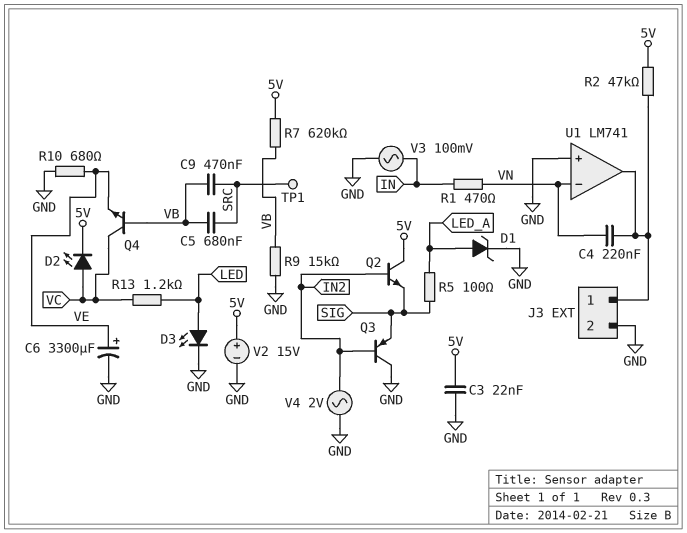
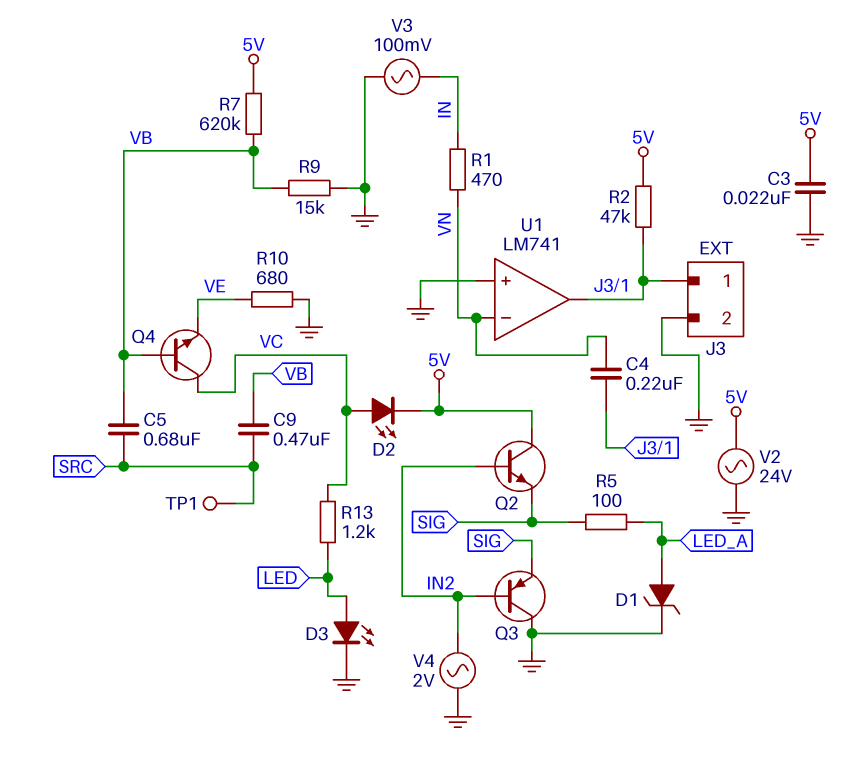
C6: 3300uF (plus VE, minus GND) -> none
V2: 15V (plus 5V, minus GND) -> AC 24V (5V, GND)

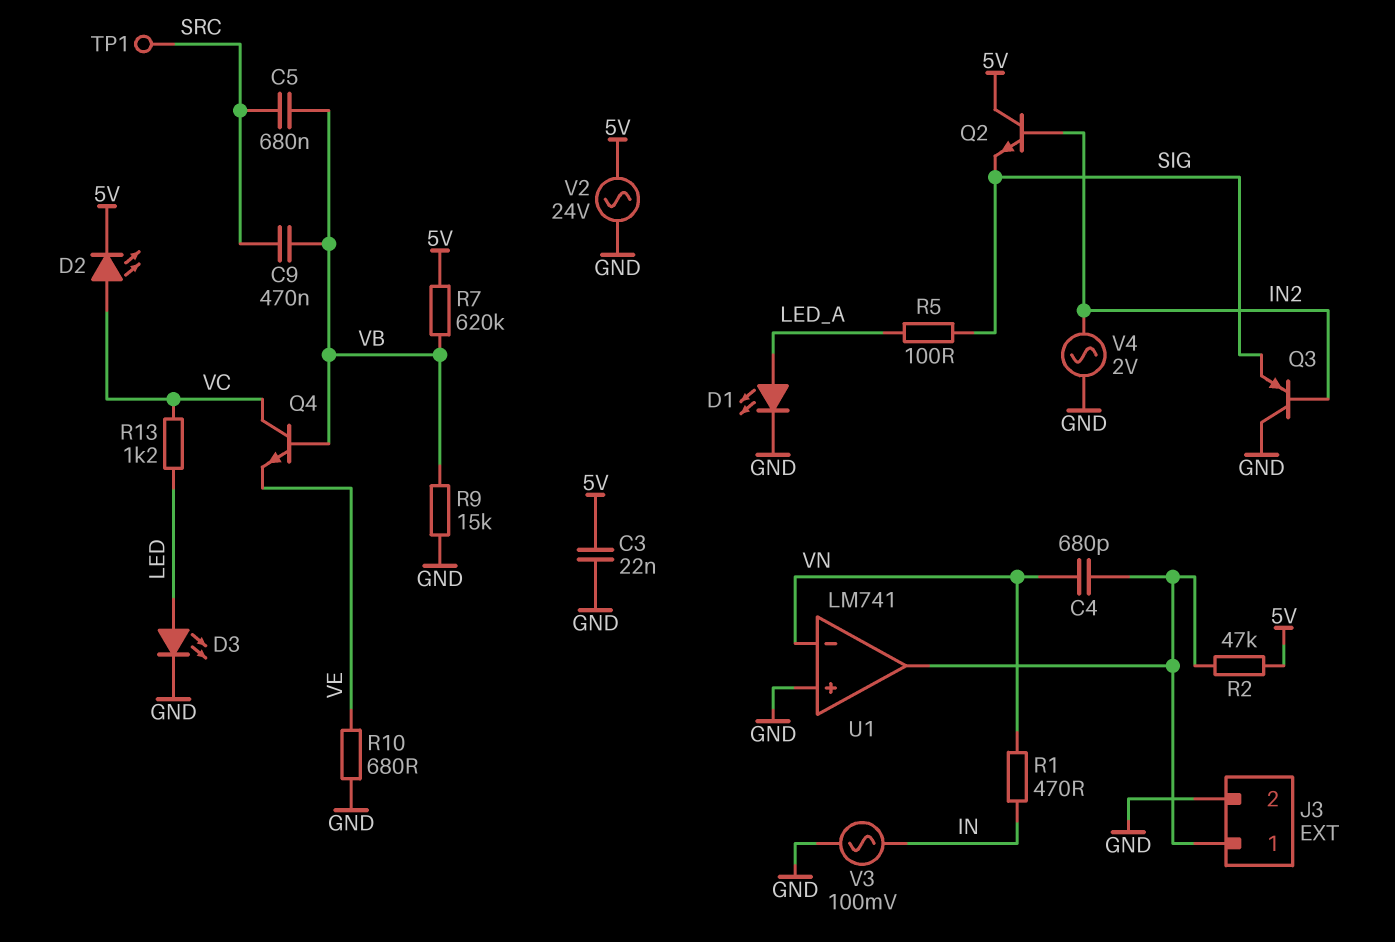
C4: 220nF (J3/1, VN) -> 680pF (J3/1, VN)
D1: zener (A LED_A, K GND) -> LED (A LED_A, K GND)

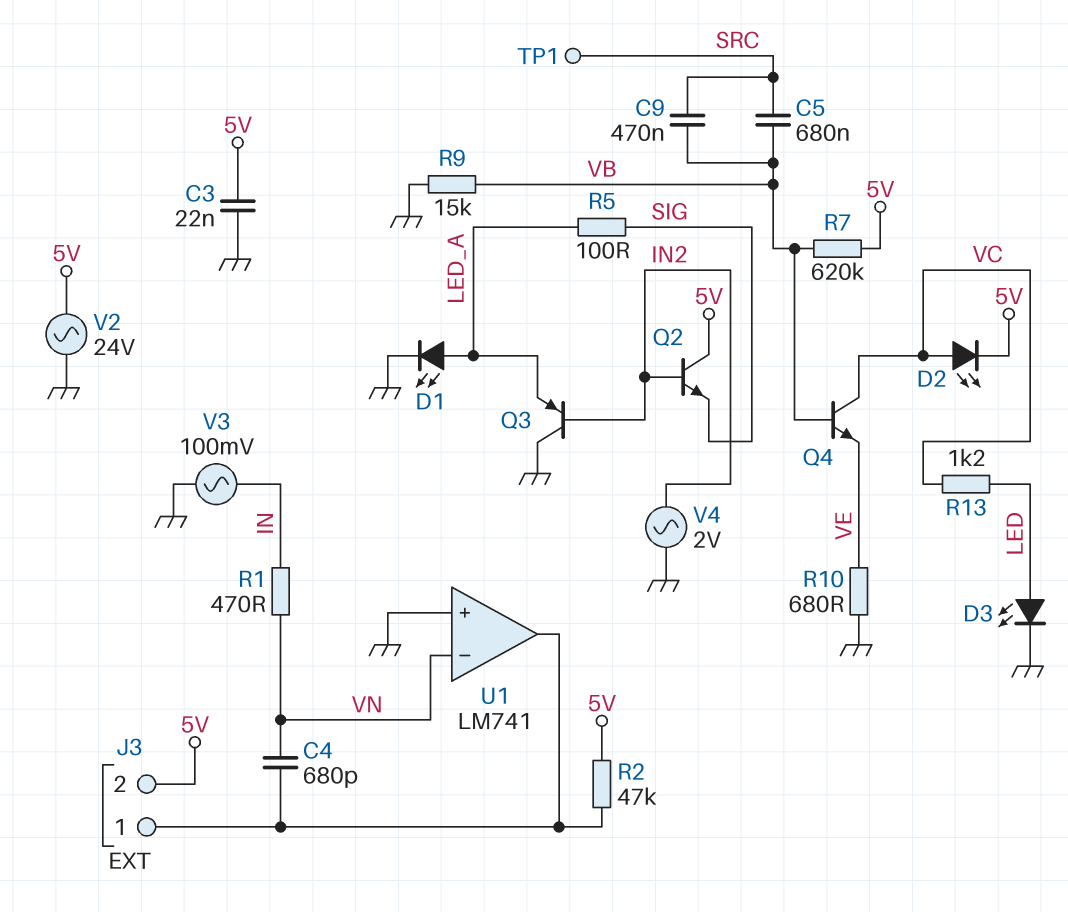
J3 pin 2: GND -> 5V
Q3: PNP (B IN2, C GND, E SIG) -> PNP (B IN2, C GND, E LED_A)

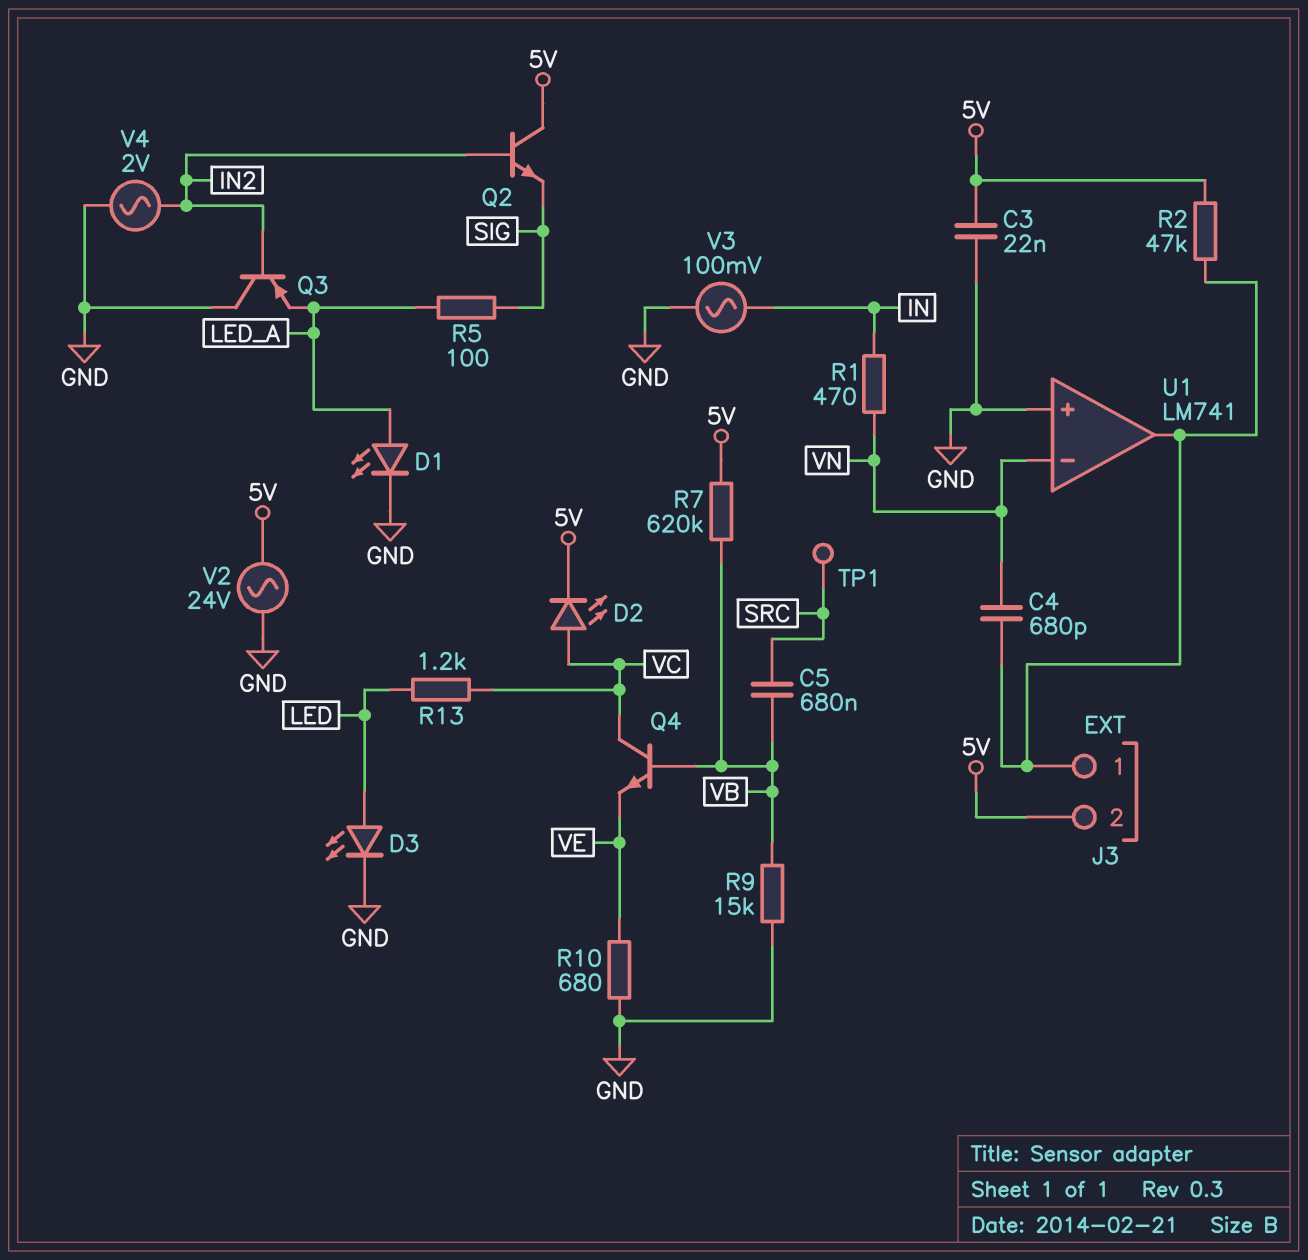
C9: 470nF (SRC, VB) -> none

